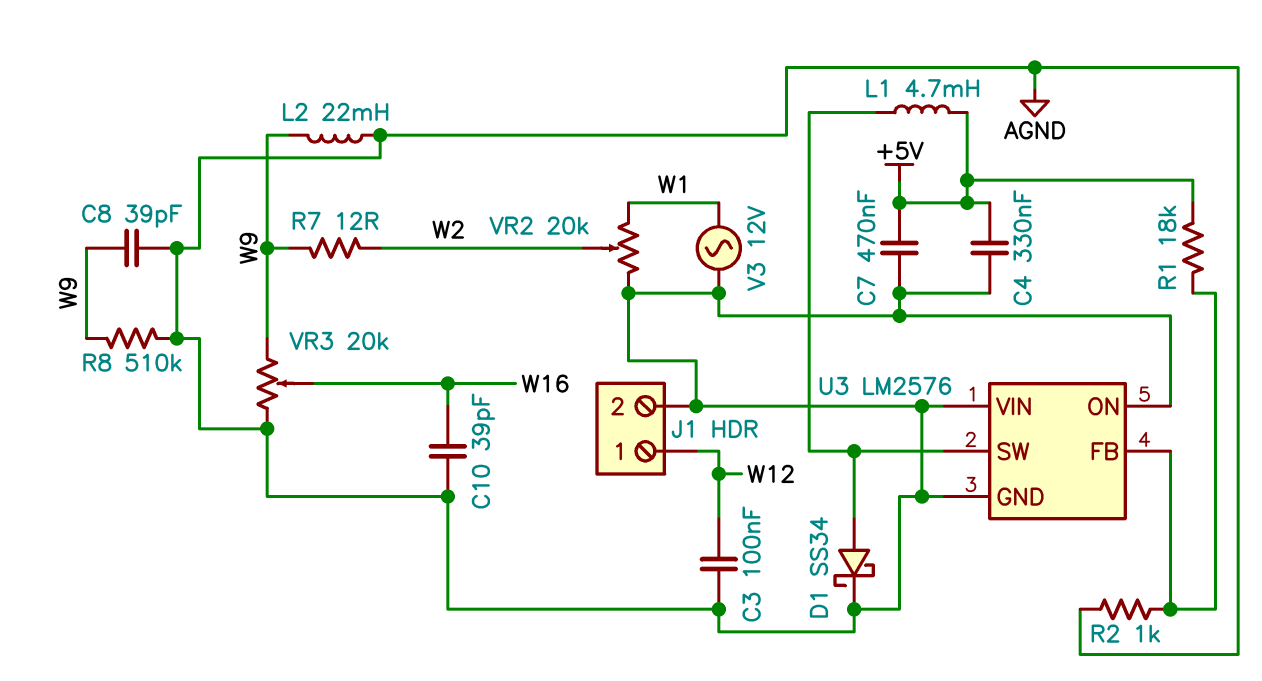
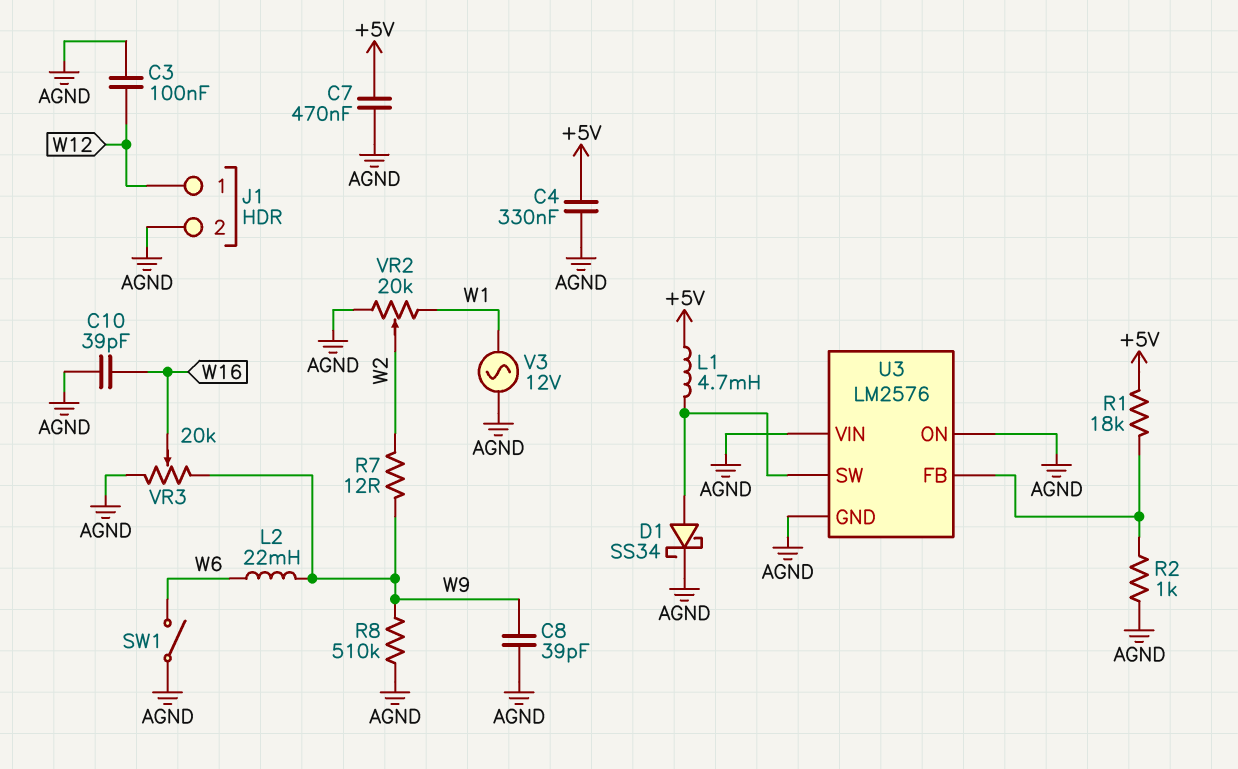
L2: 22mH (AGND, W9) -> 22mH (W6, W9)
SW1: none -> switch (AGND, W6)

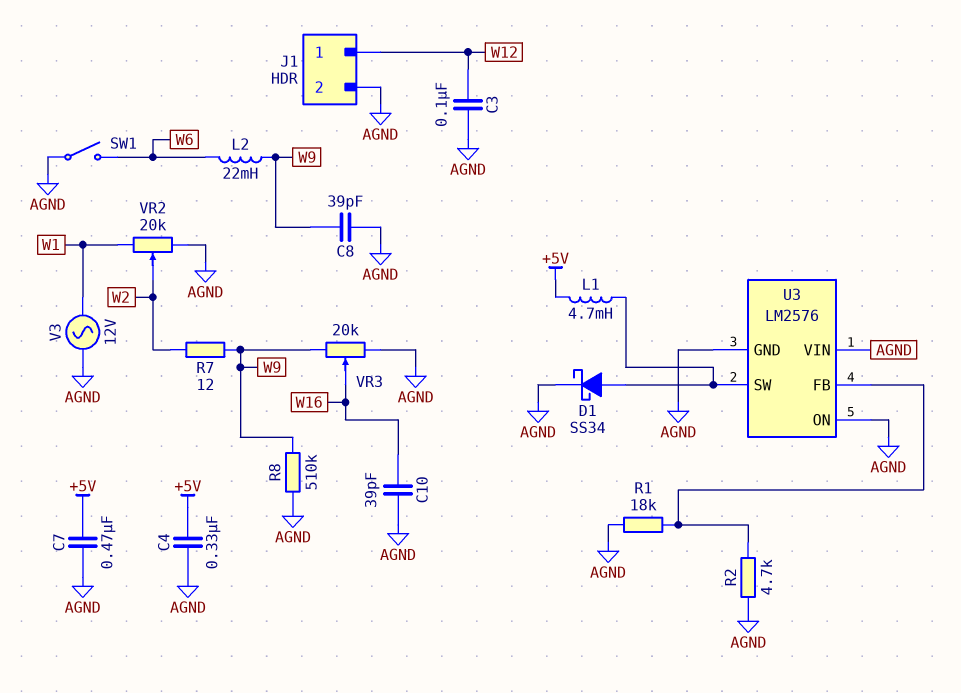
R1: 18k (+5V, U3/FB) -> 18k (AGND, U3/FB)
R2: 1k (AGND, U3/FB) -> 4.7k (AGND, U3/FB)

